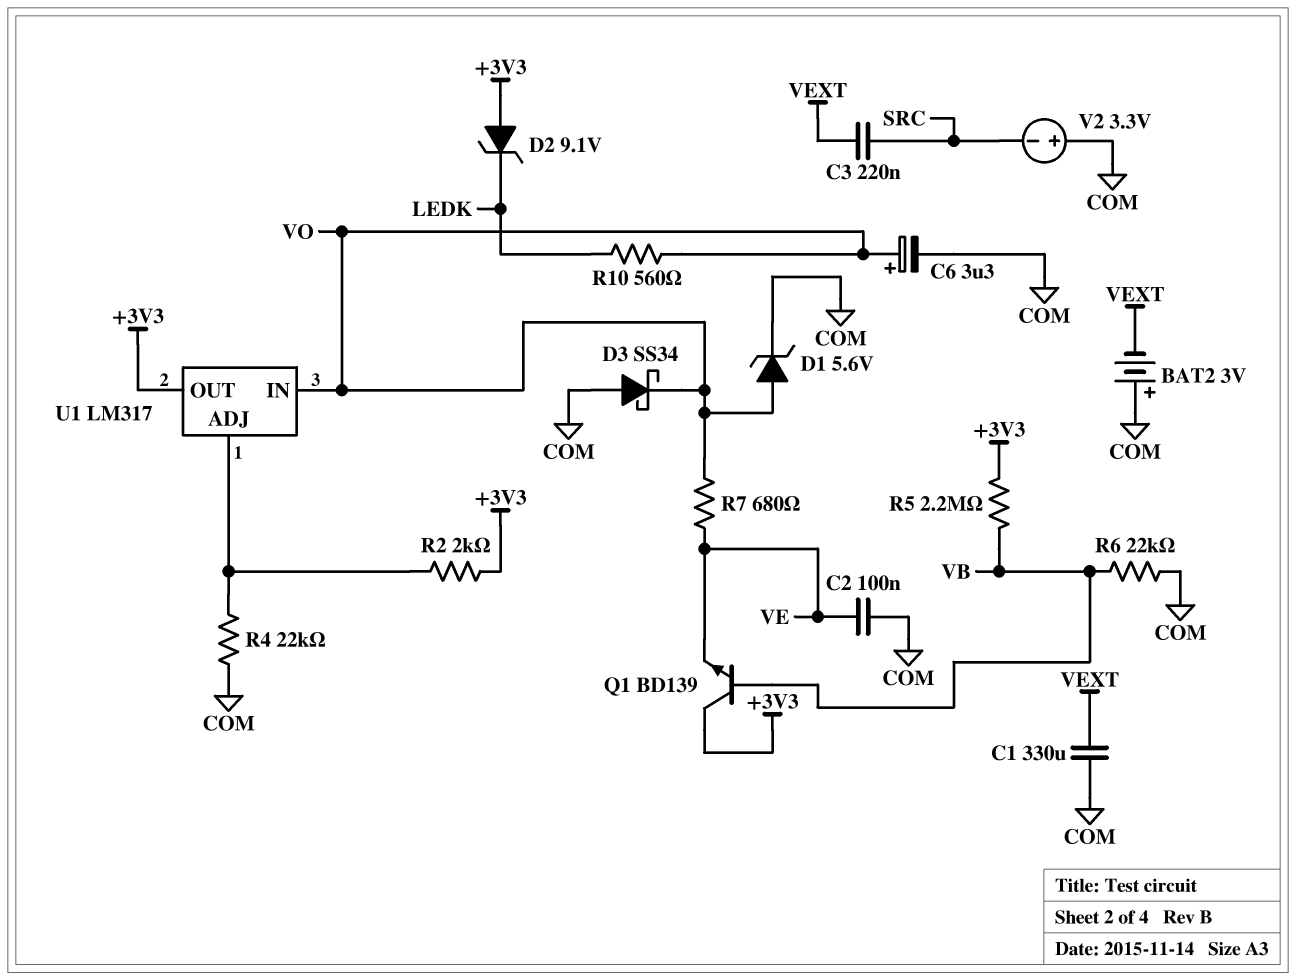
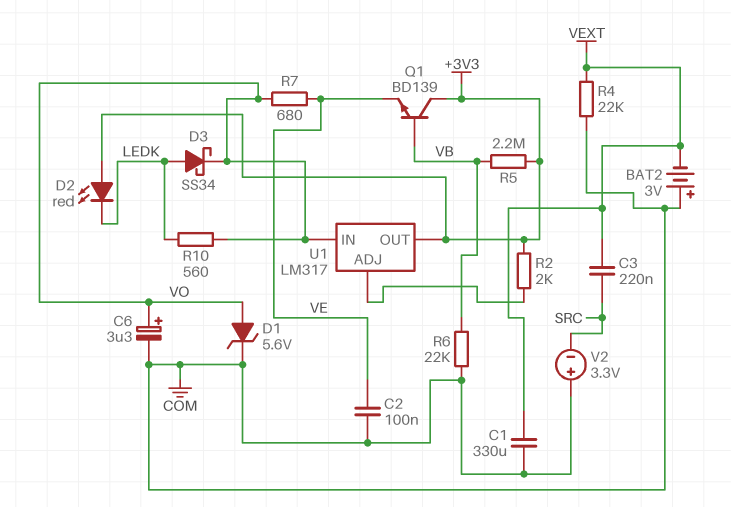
D2: zener 9.1V (A +3V3, K LEDK) -> LED red (A +3V3, K LEDK)
D3: schottky SS34 (A COM, K VO) -> schottky SS34 (A LEDK, K VO)
R4: 22k (COM, U1/ADJ) -> 22k (COM, VEXT)

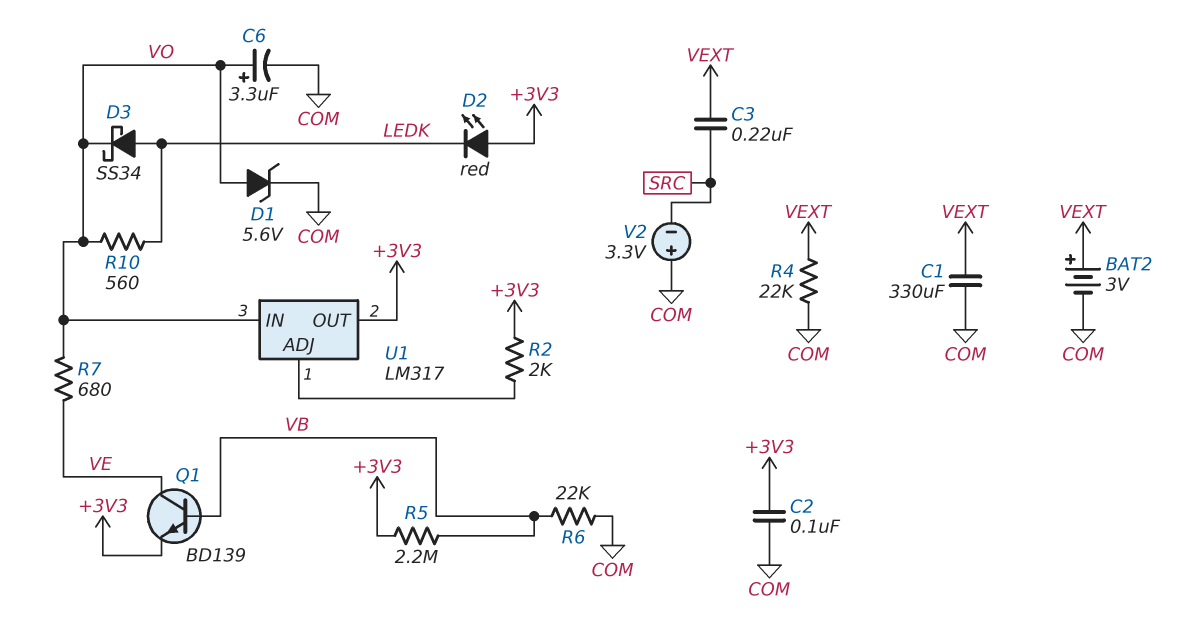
BAT2: 3V (plus COM, minus VEXT) -> 3V (plus VEXT, minus COM)
C2: 100nF (COM, VE) -> 100nF (+3V3, COM)
Q1: NPN BD139 (B VB, C +3V3, E VE) -> NPN BD139 (B VB, C VE, E +3V3)

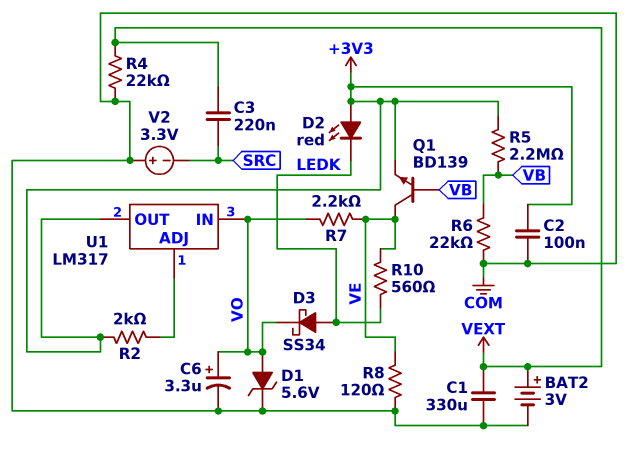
R7: 680 (VE, VO) -> 2.2k (VE, VO)
R8: none -> 120 (COM, VE)
R10: 560 (LEDK, VO) -> 560 (LEDK, VE)

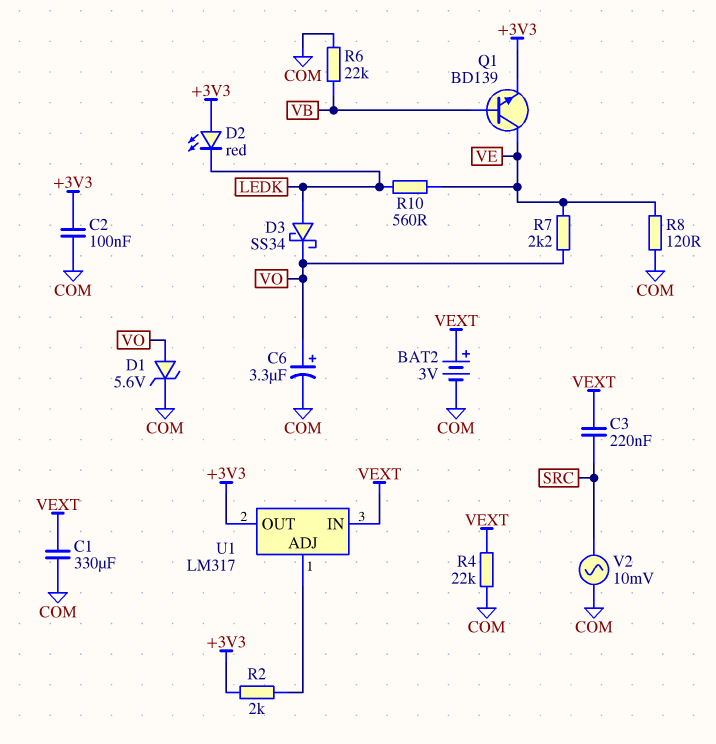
R5: 2.2M (+3V3, VB) -> none
U1 pin IN: VO -> VEXT
V2: 3.3V (plus COM, minus SRC) -> AC 10mV (COM, SRC)

